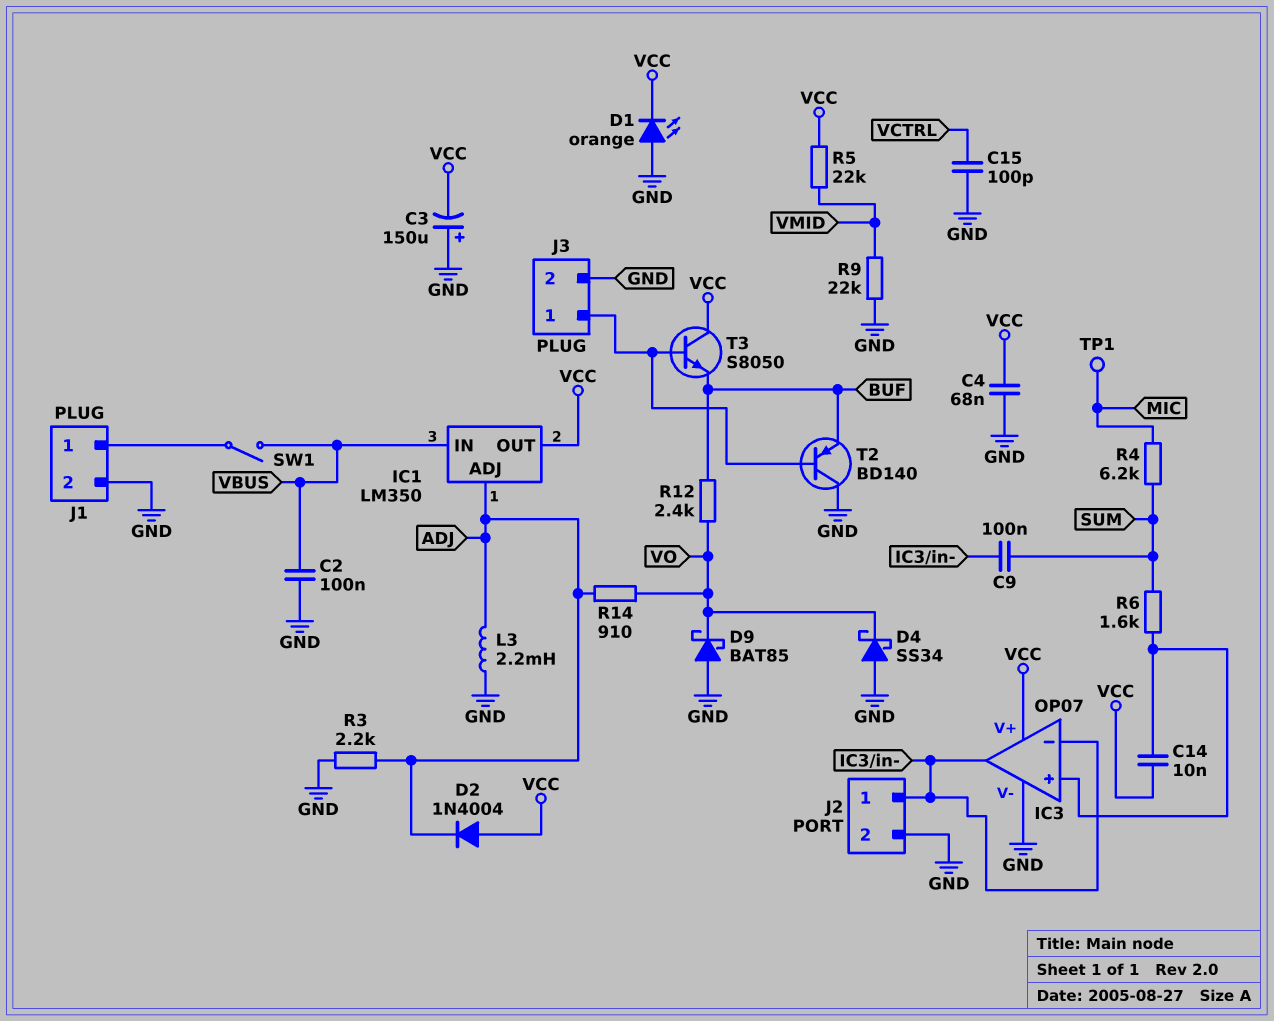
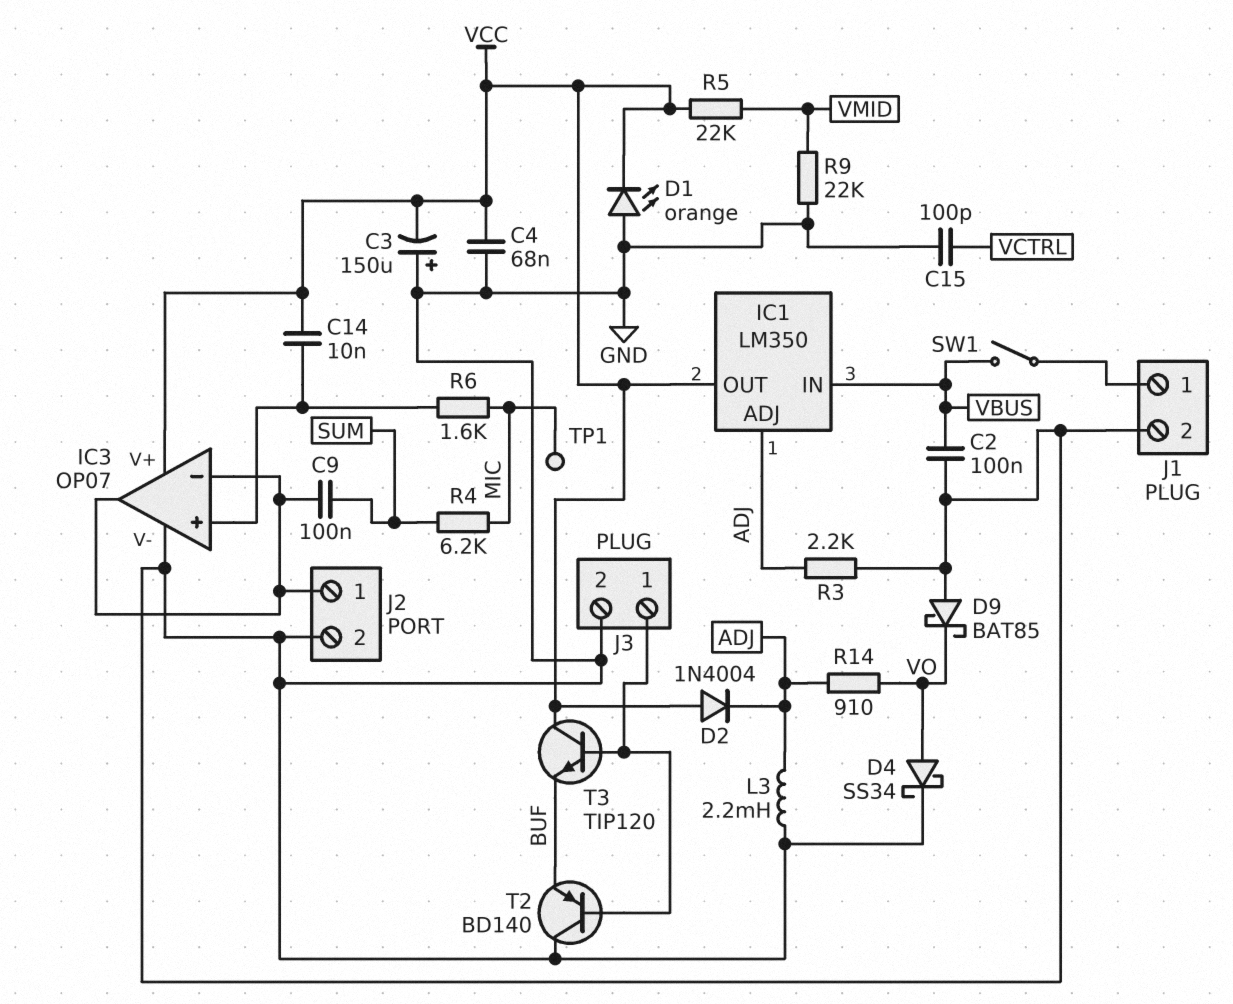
D4: schottky SS34 (A GND, K VO) -> schottky SS34 (A VO, K GND)
R6: 1.6k (IC3/in+, SUM) -> 1.6k (IC3/in+, MIC)
R12: 2.4k (BUF, VO) -> none
T3: NPN S8050 (B J3/1, C VCC, E BUF) -> NPN TIP120 (B J3/1, C VCC, E BUF)

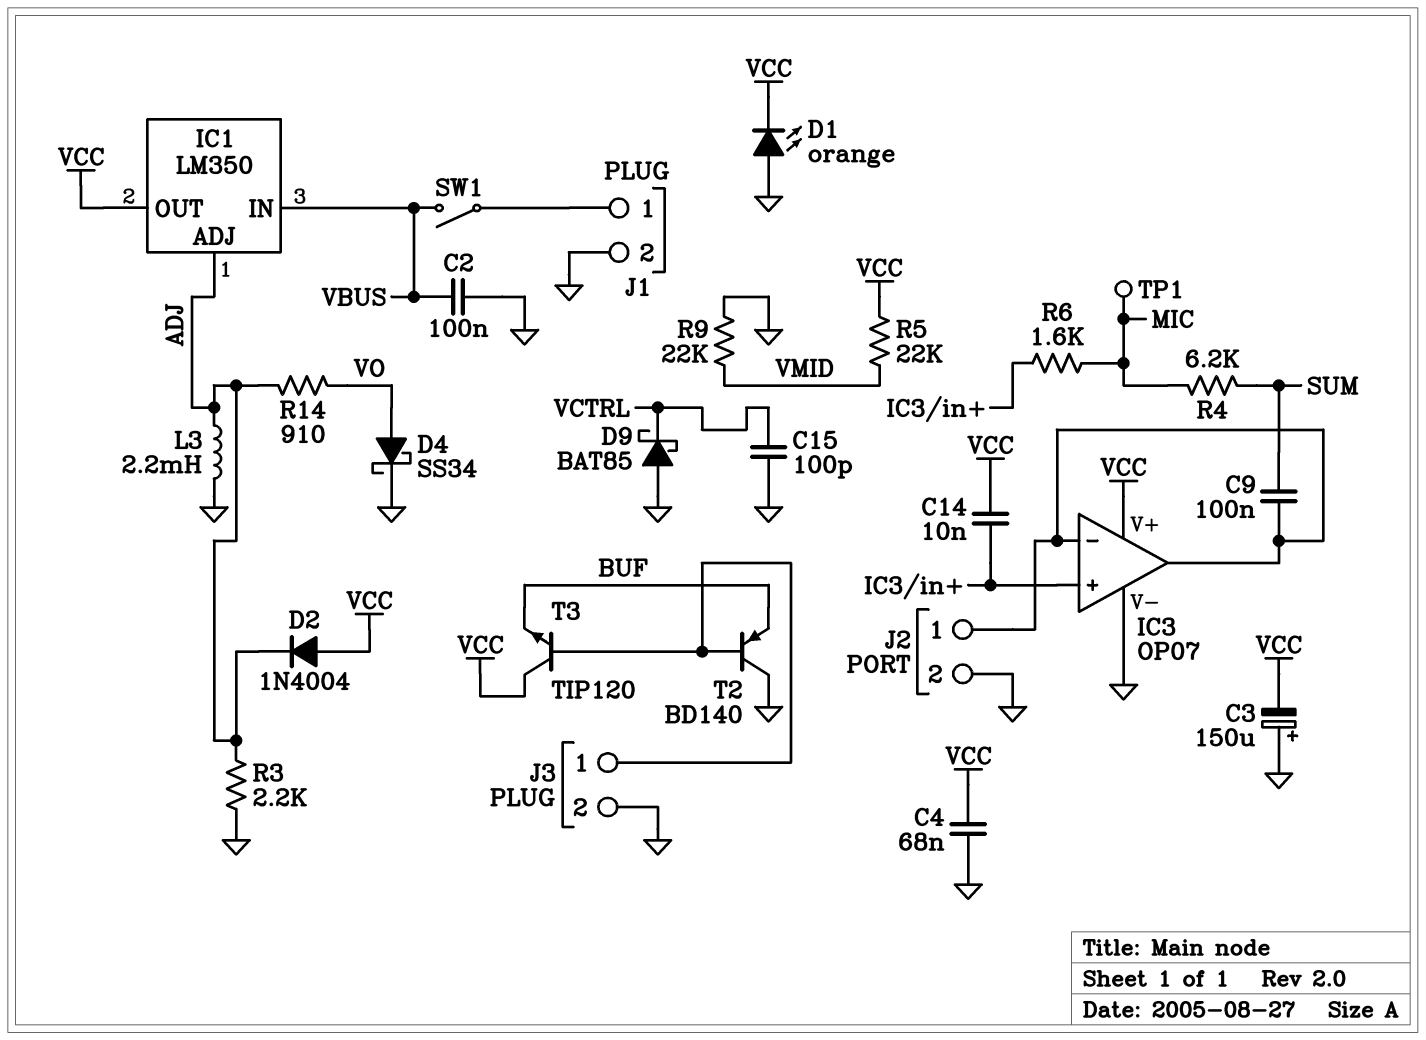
D9: schottky BAT85 (A GND, K VO) -> schottky BAT85 (A GND, K VCTRL)

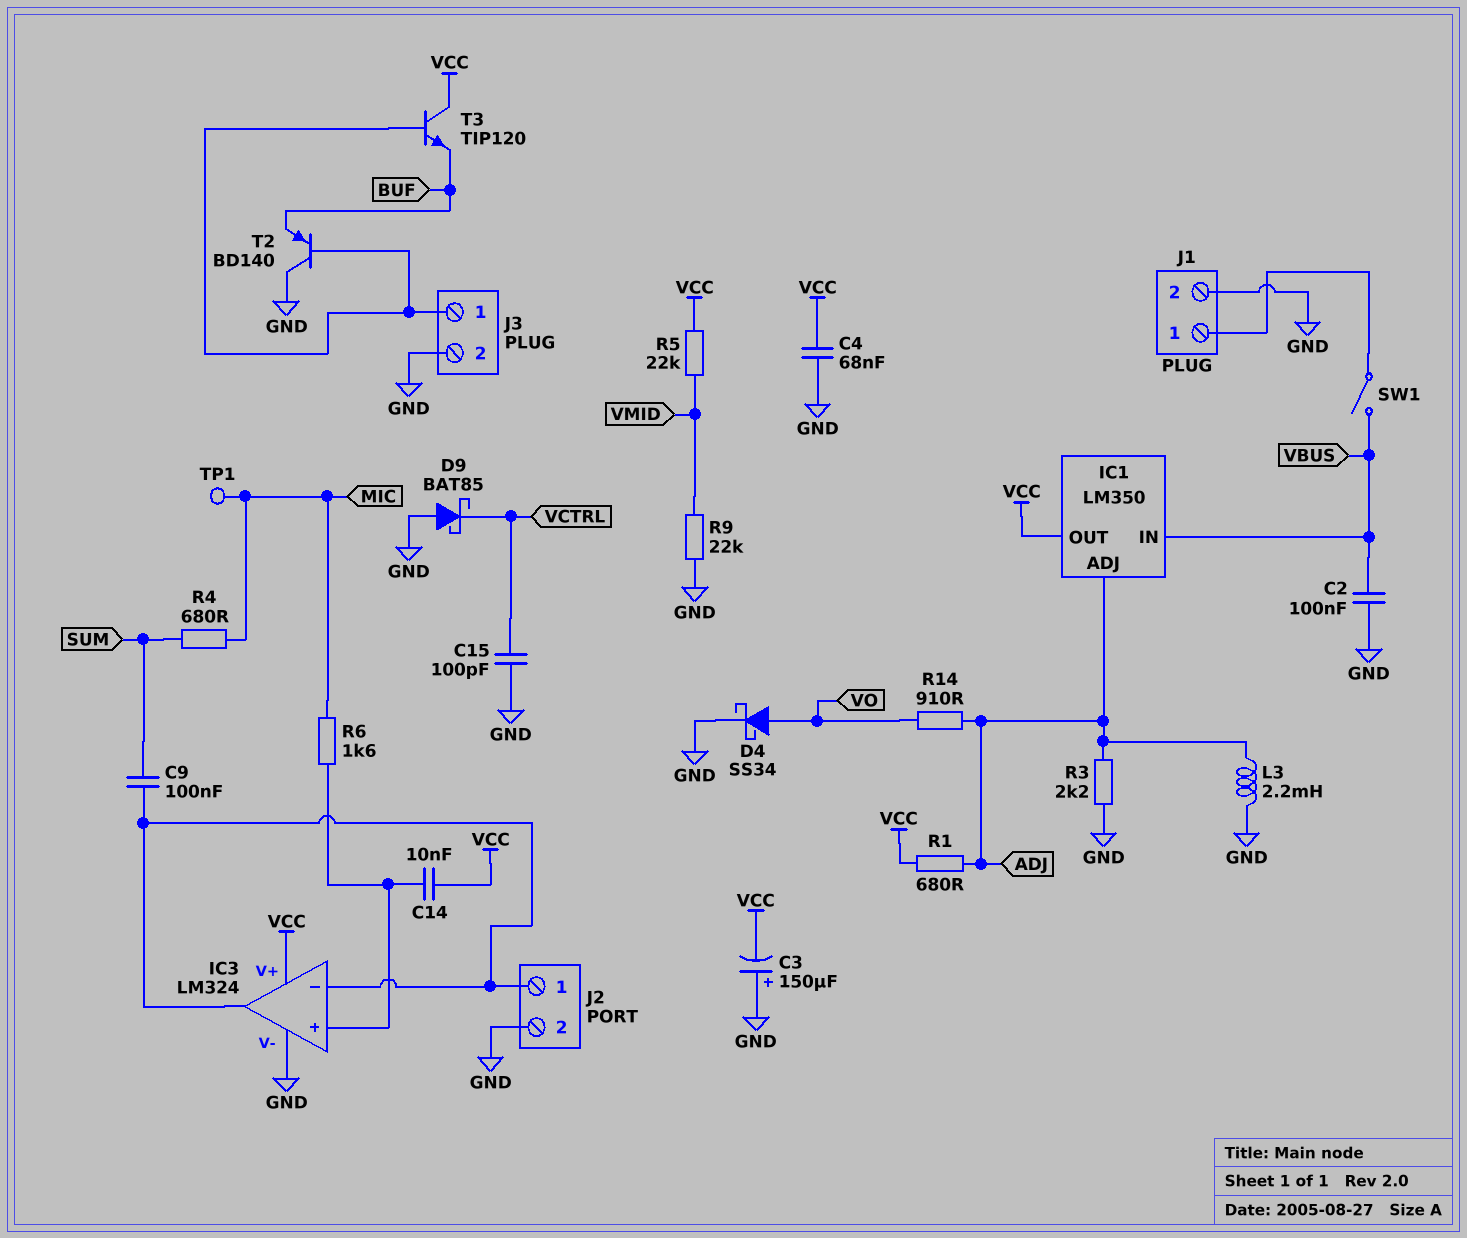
D1: LED orange (A GND, K VCC) -> none
D2: diode 1N4004 (A VCC, K ADJ) -> none
IC3: OP07 -> LM324
R1: none -> 680 (ADJ, VCC)
R4: 6.2k (MIC, SUM) -> 680 (MIC, SUM)

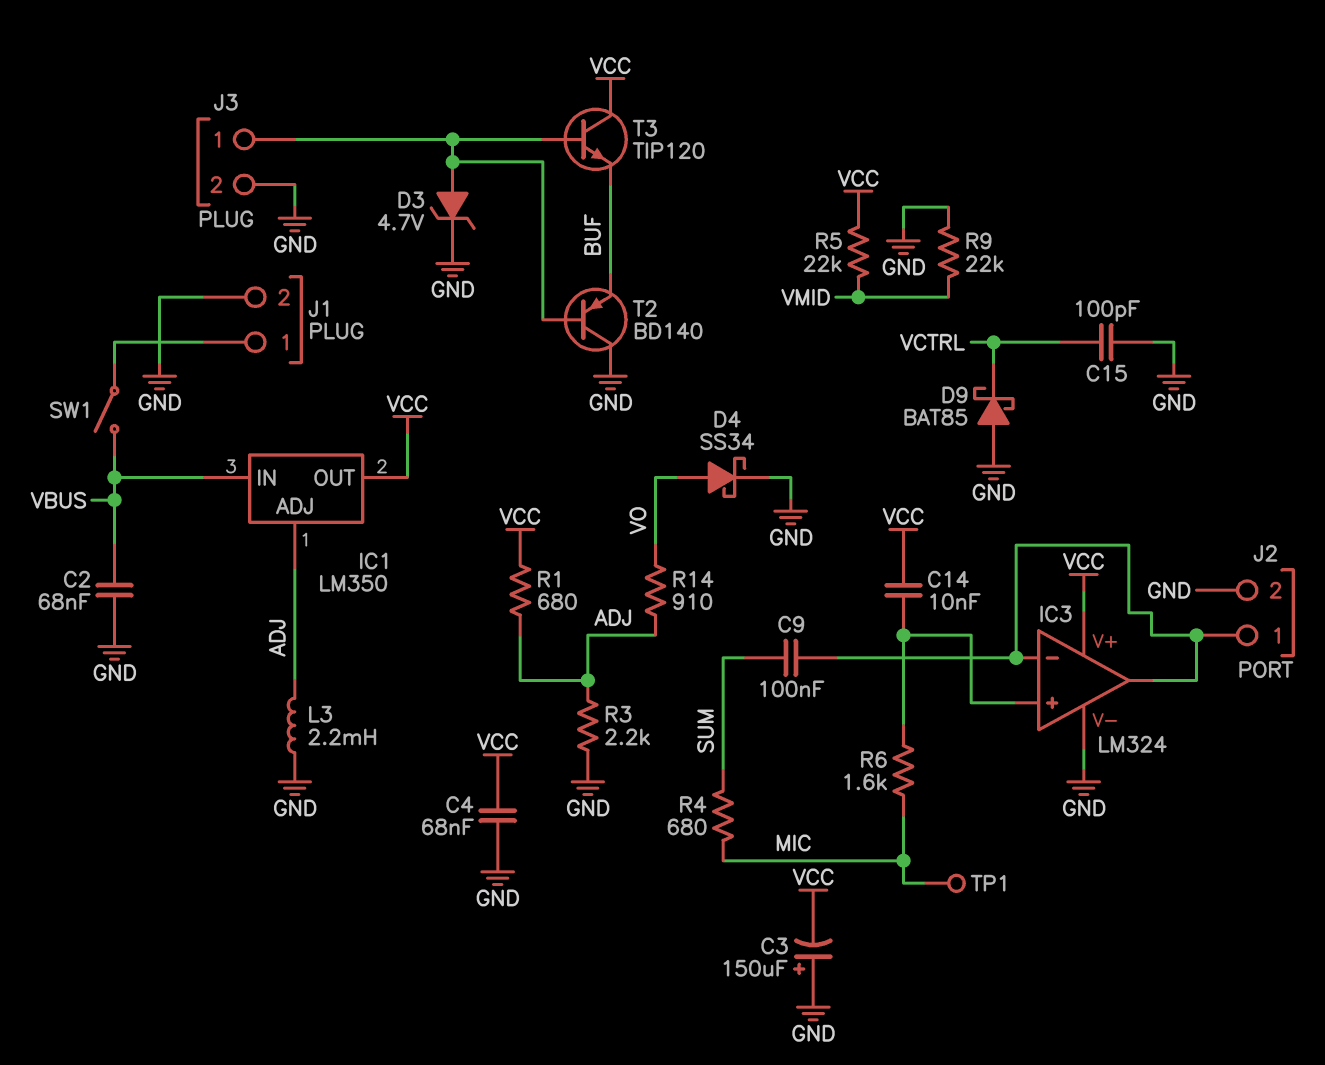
C2: 100nF (GND, VBUS) -> 68nF (GND, VBUS)
D3: none -> zener 4.7V (A J3/1, K GND)

